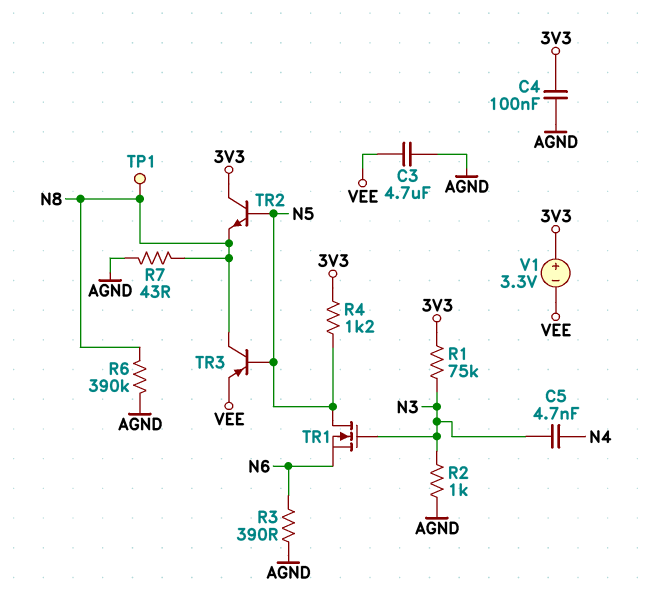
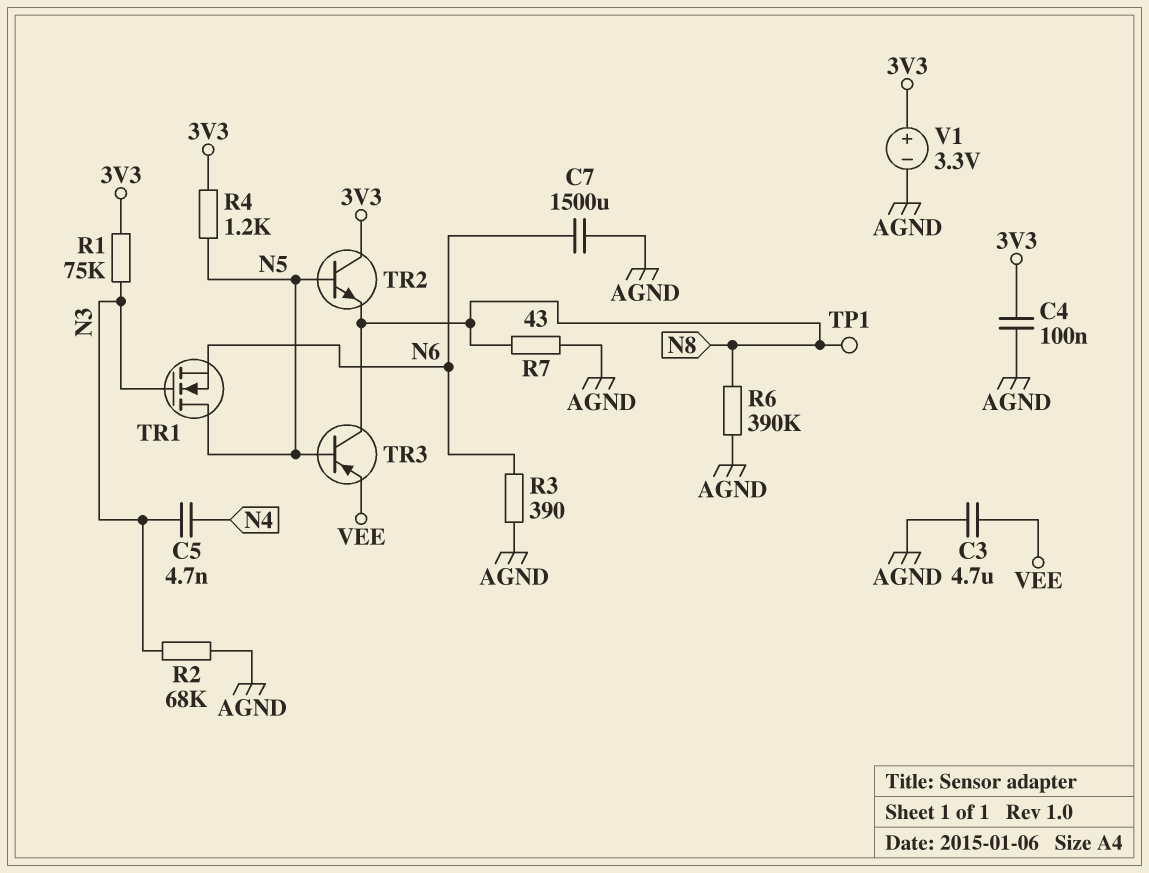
C7: none -> 1500uF (AGND, N6)
R2: 1k (AGND, N3) -> 68k (AGND, N3)
V1: 3.3V (plus 3V3, minus VEE) -> 3.3V (plus 3V3, minus AGND)

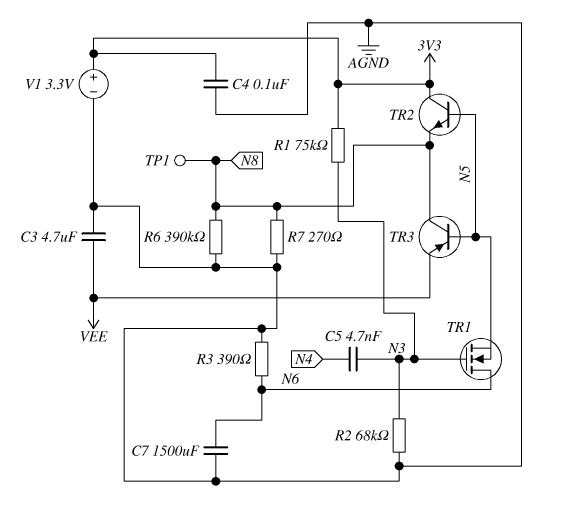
R4: 1.2k (3V3, N5) -> none
R7: 43 (AGND, N8) -> 270 (AGND, N8)
TR1: NMOS (G N3, D N5, S N6) -> NMOS (G N3, D N6, S N5)

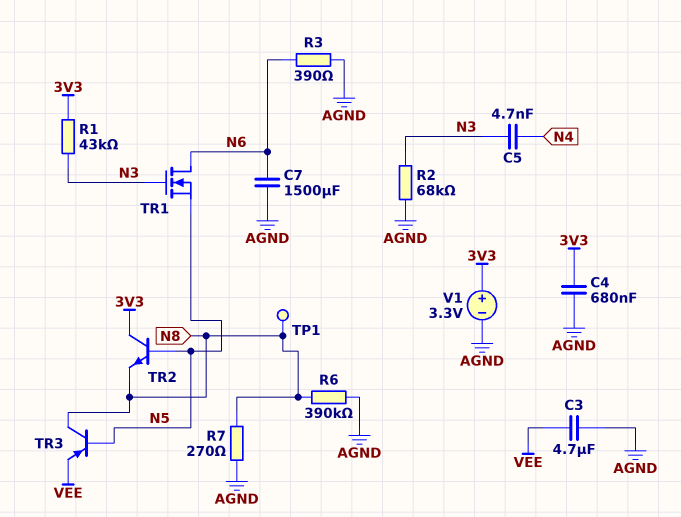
C4: 100nF (3V3, AGND) -> 680nF (3V3, AGND)
R1: 75k (3V3, N3) -> 43k (3V3, N3)

